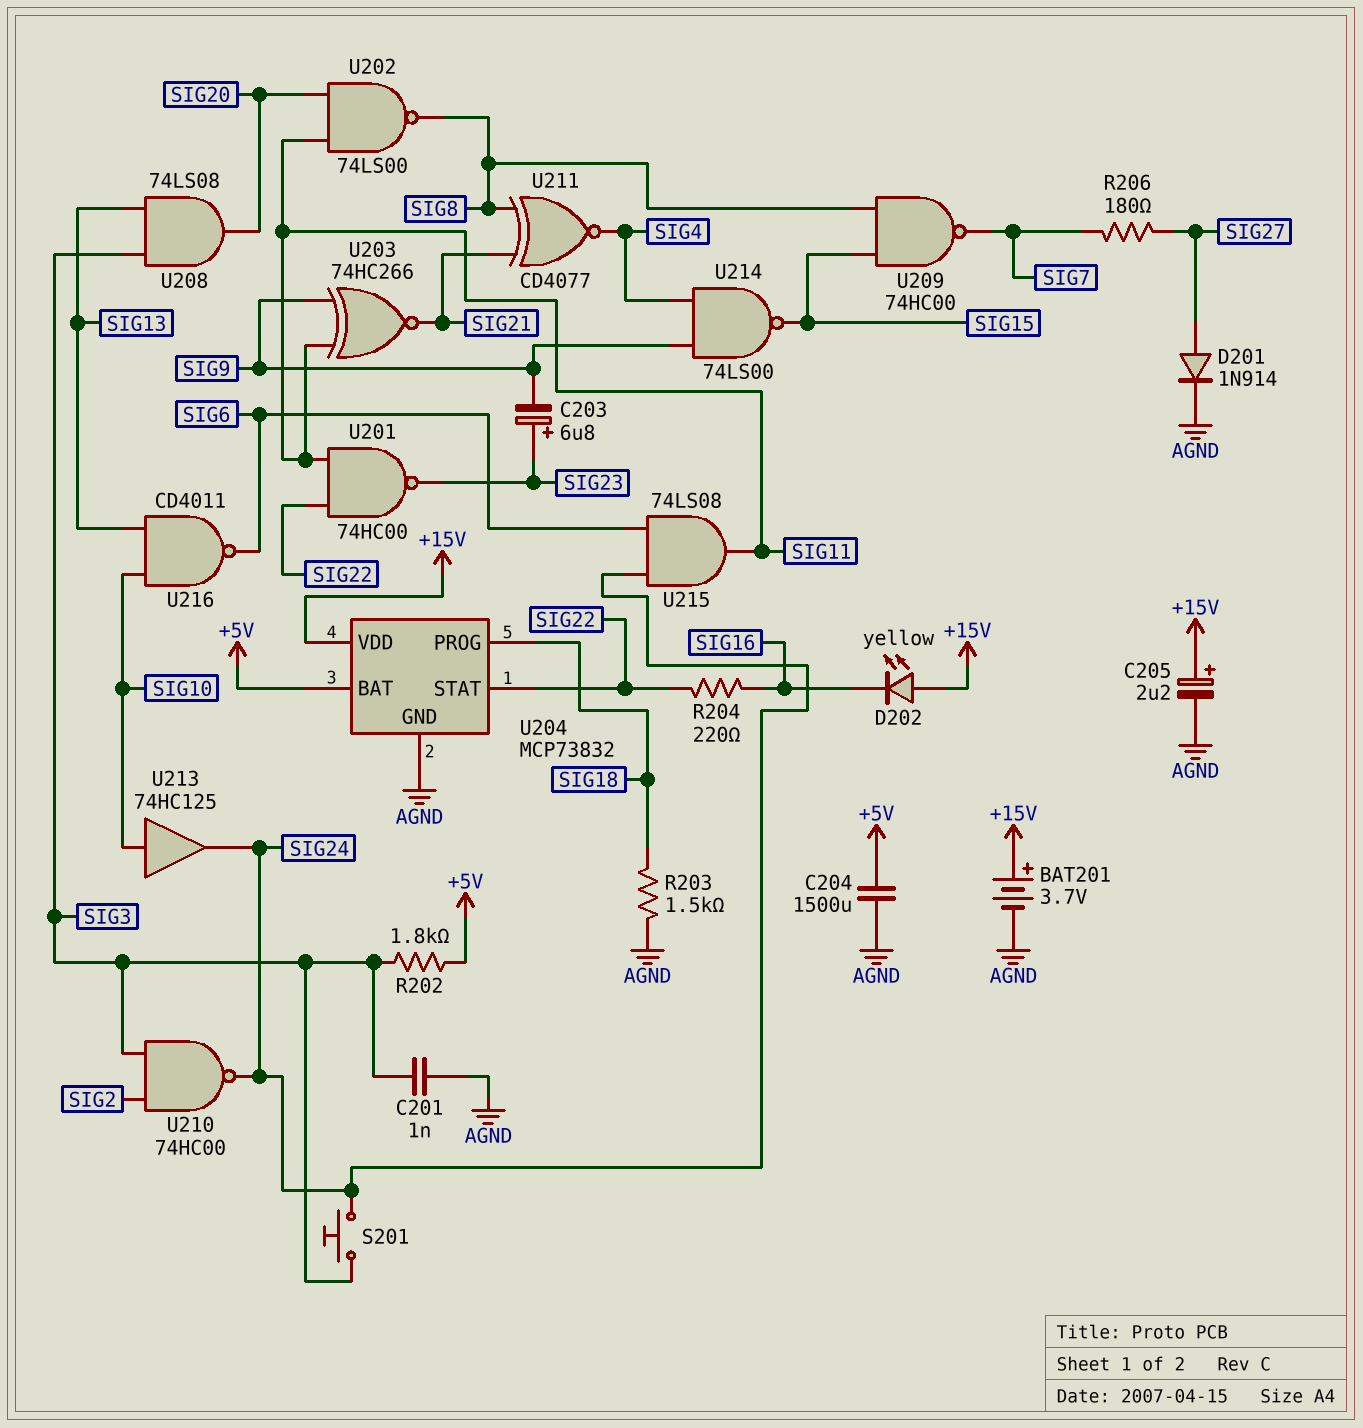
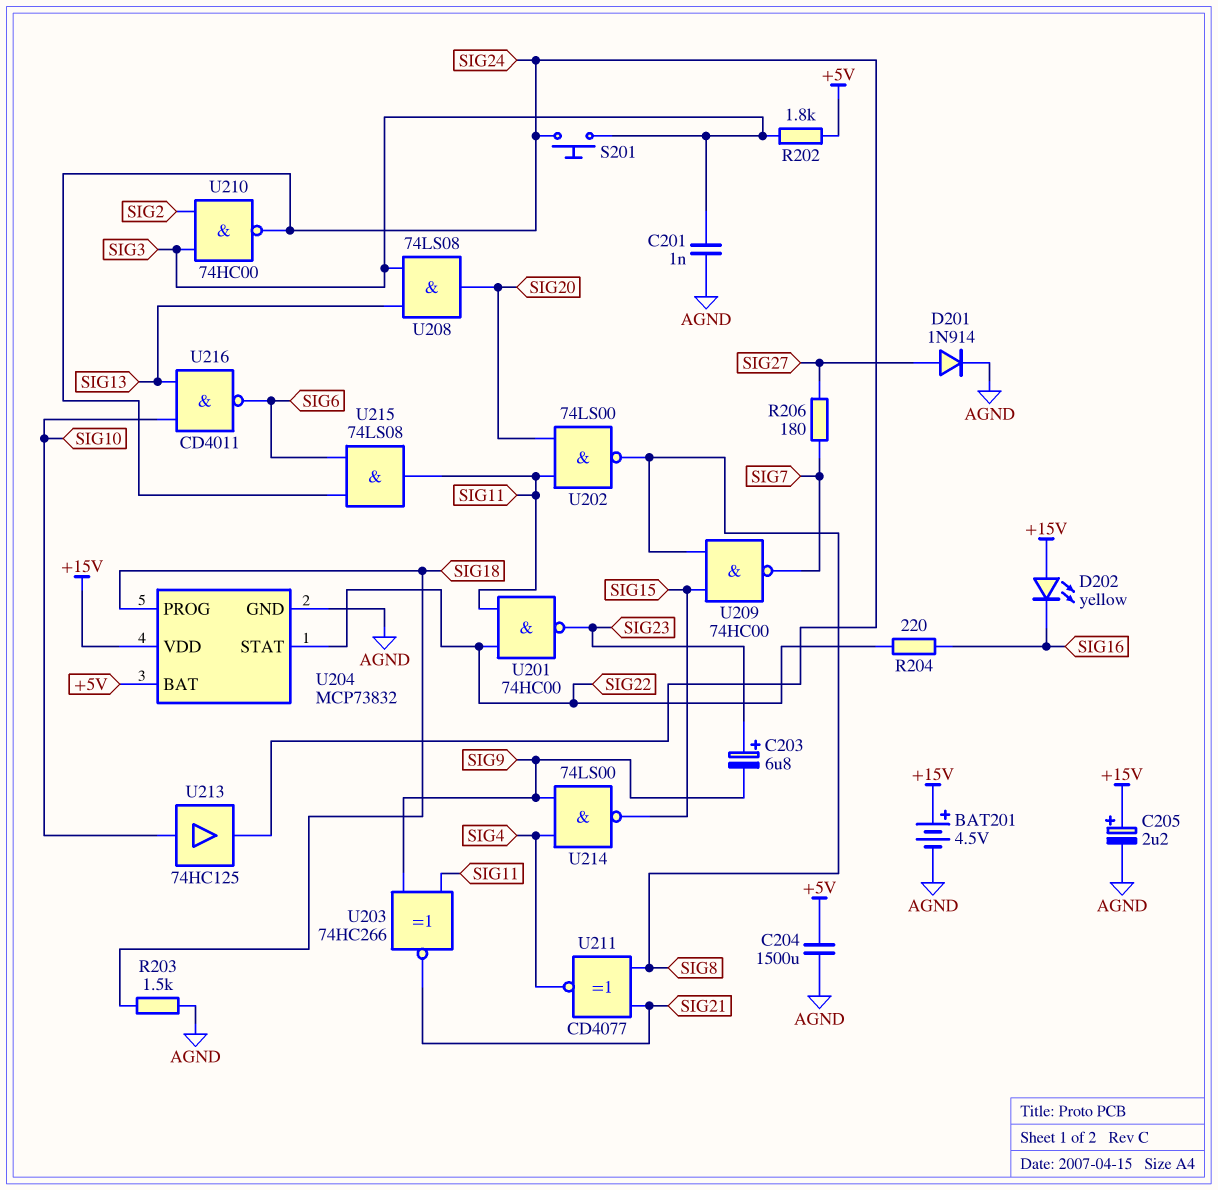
BAT201: 3.7V (plus +15V, minus AGND) -> 4.5V (plus +15V, minus AGND)

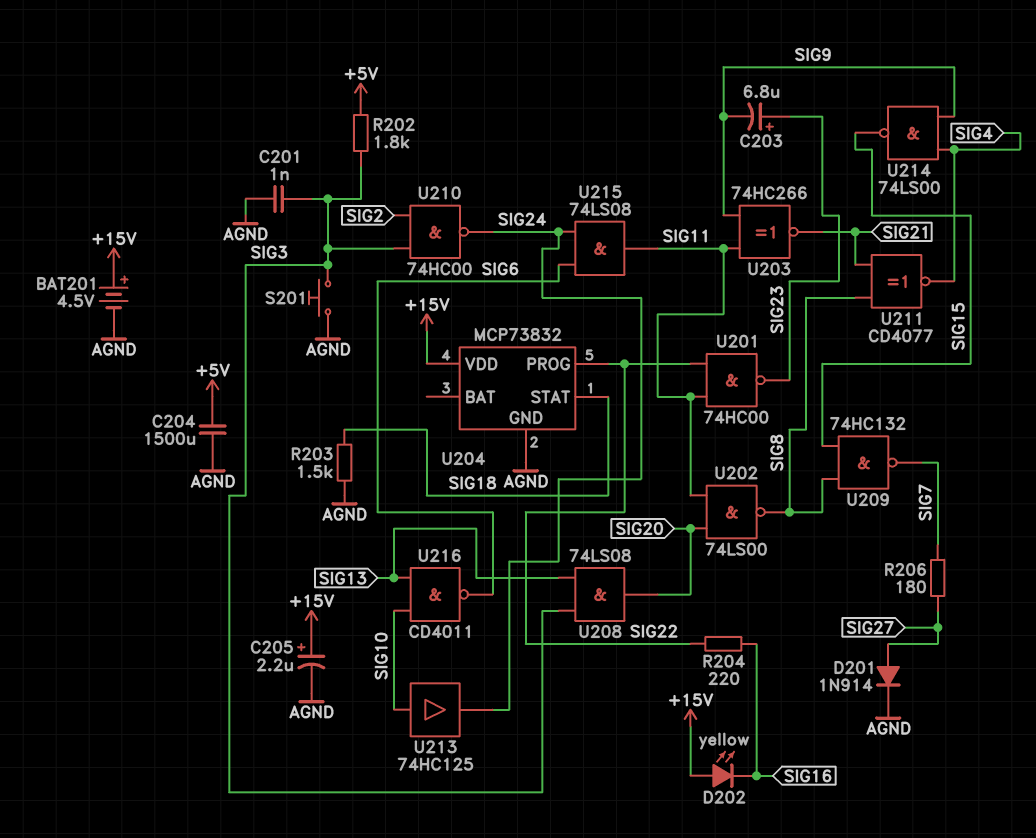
S201: button (SIG3, SIG24) -> button (AGND, SIG3)
U204 pin BAT: +5V -> none
U204 pin PROG: SIG18 -> SIG22
U204 pin STAT: SIG22 -> SIG18
U209: NAND 74HC00 (in SIG8, in SIG15, out SIG7) -> NAND 74HC132 (in SIG8, in SIG15, out SIG7)

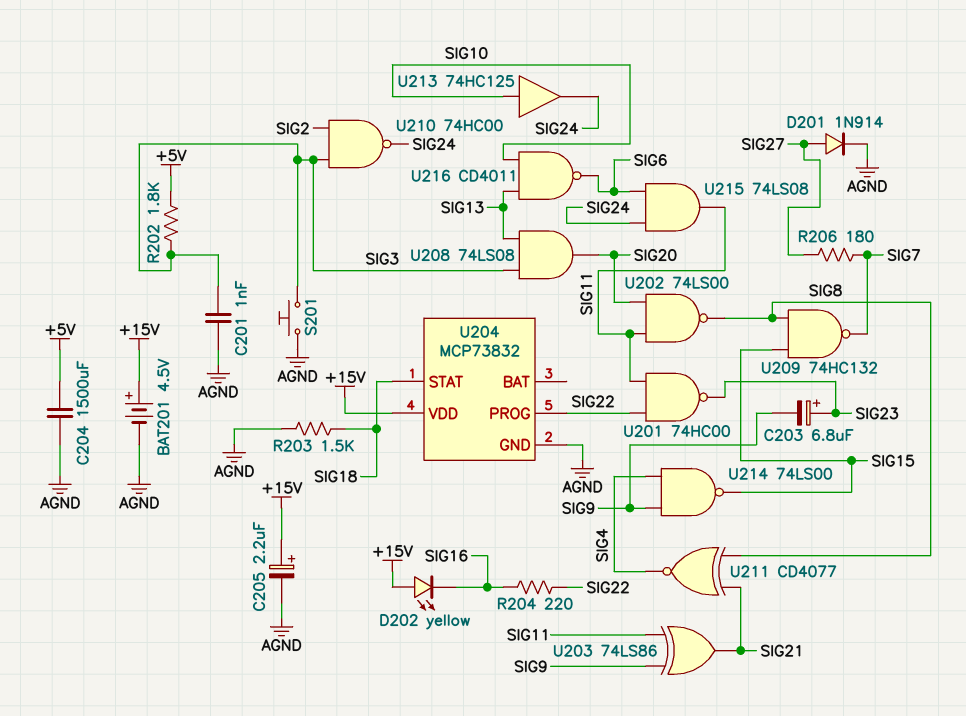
U203: XNOR 74HC266 (in SIG9, in SIG11, out SIG21) -> XOR 74LS86 (in SIG9, in SIG11, out SIG21)

